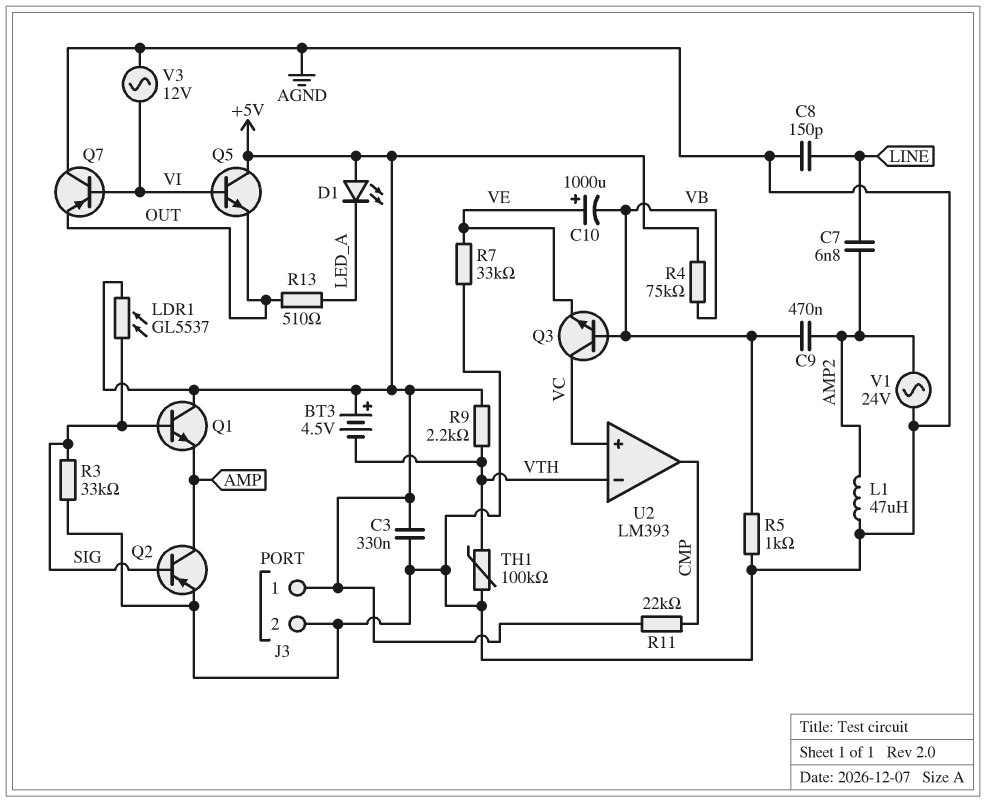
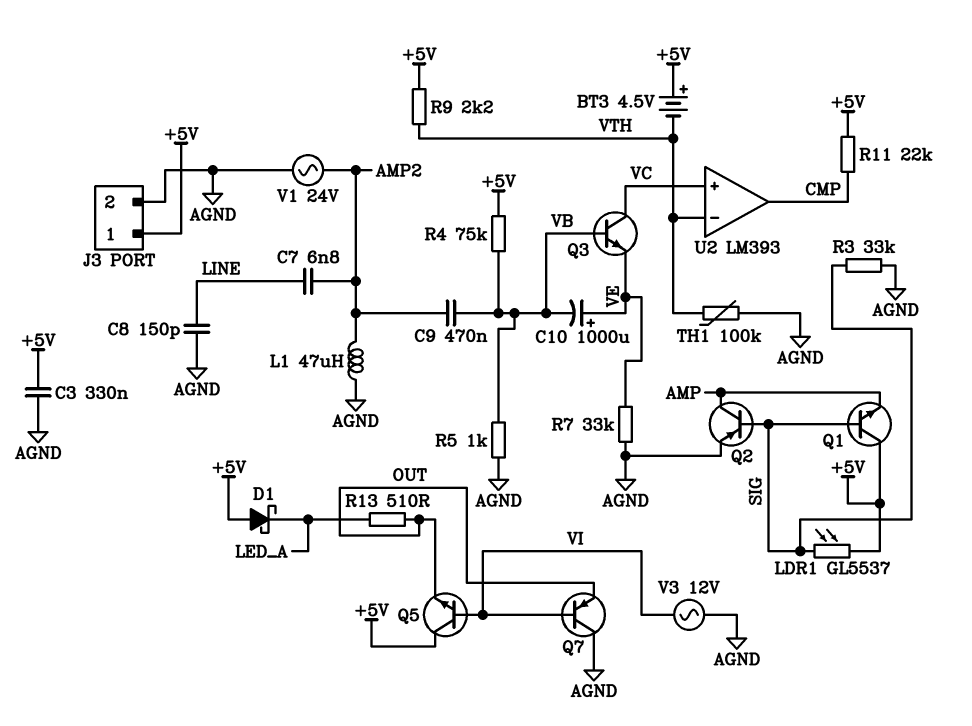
D1: LED (A +5V, K LED_A) -> schottky (A +5V, K LED_A)

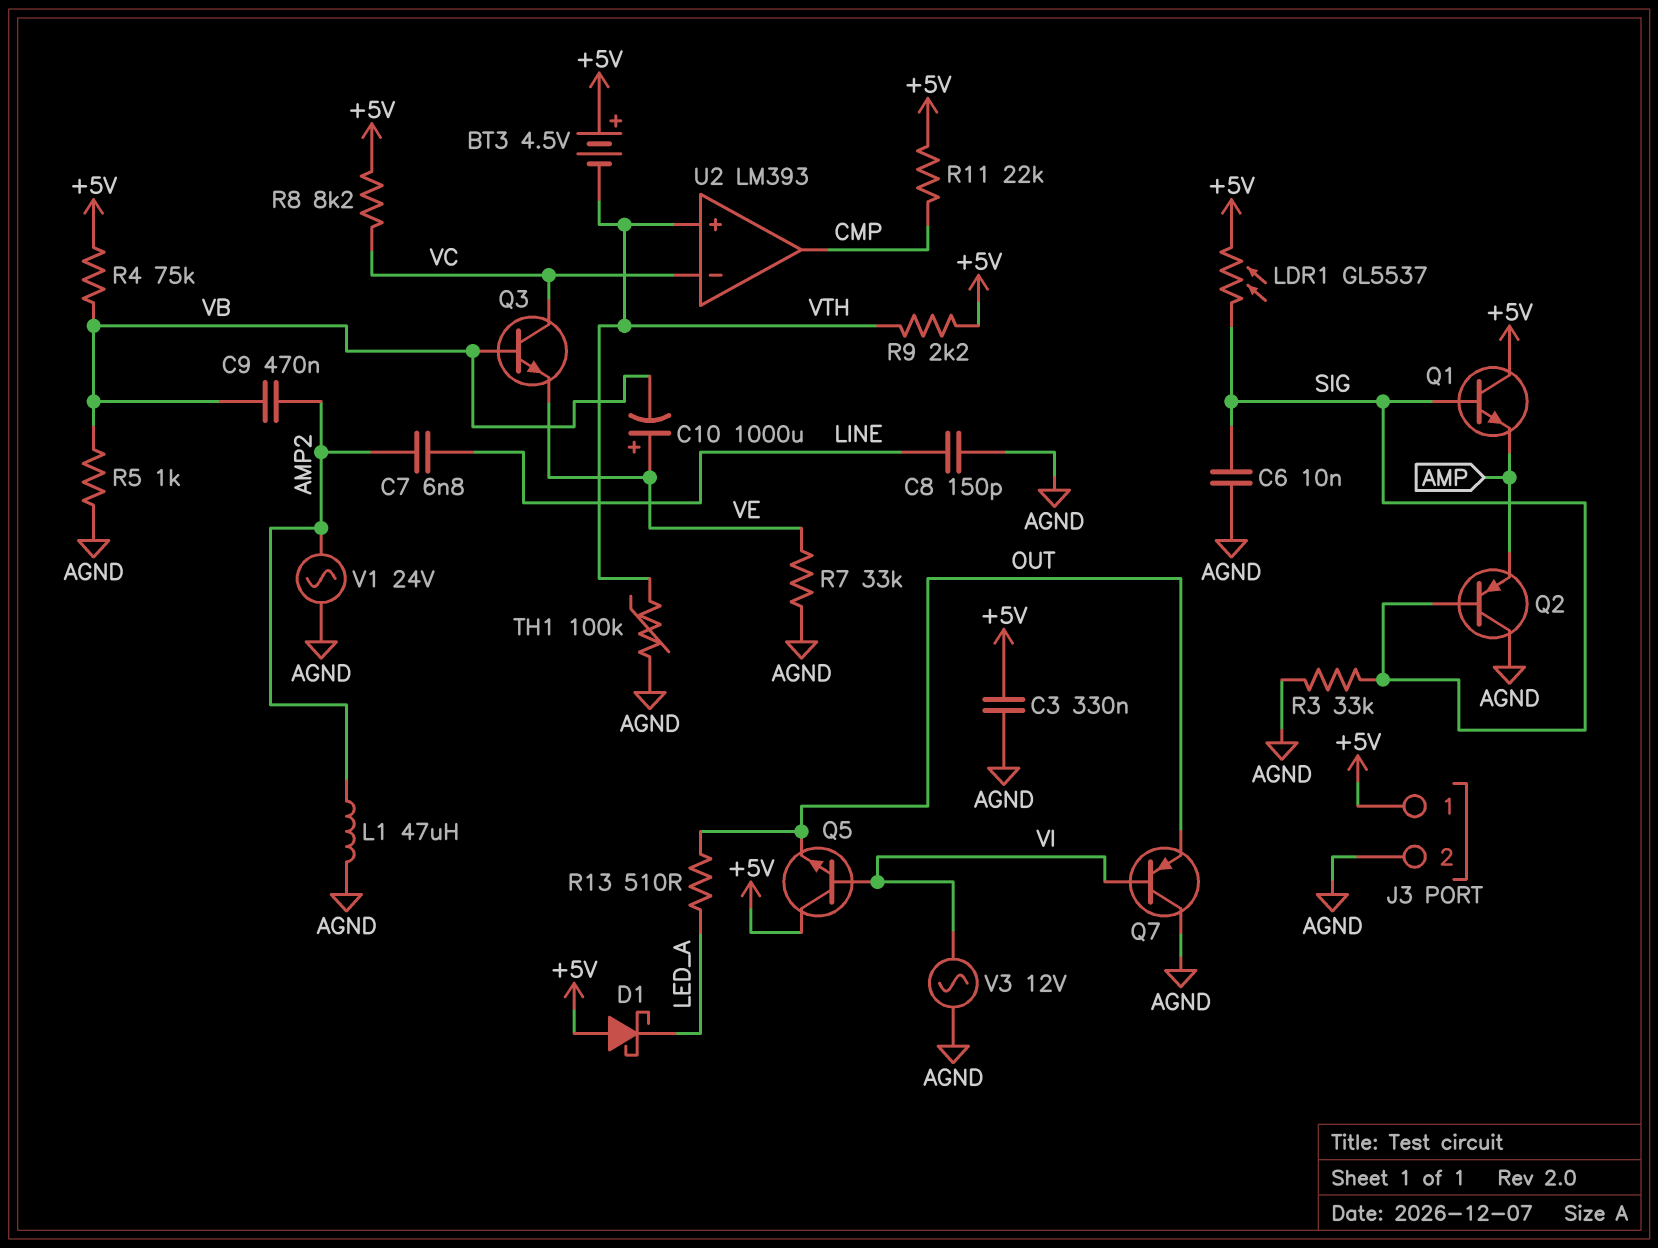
C6: none -> 10nF (AGND, SIG)
Q2: PNP (B SIG, C AMP, E AGND) -> PNP (B SIG, C AGND, E AMP)
R8: none -> 8.2k (+5V, VC)
U2 pin in+: VC -> VTH
U2 pin in-: VTH -> VC

